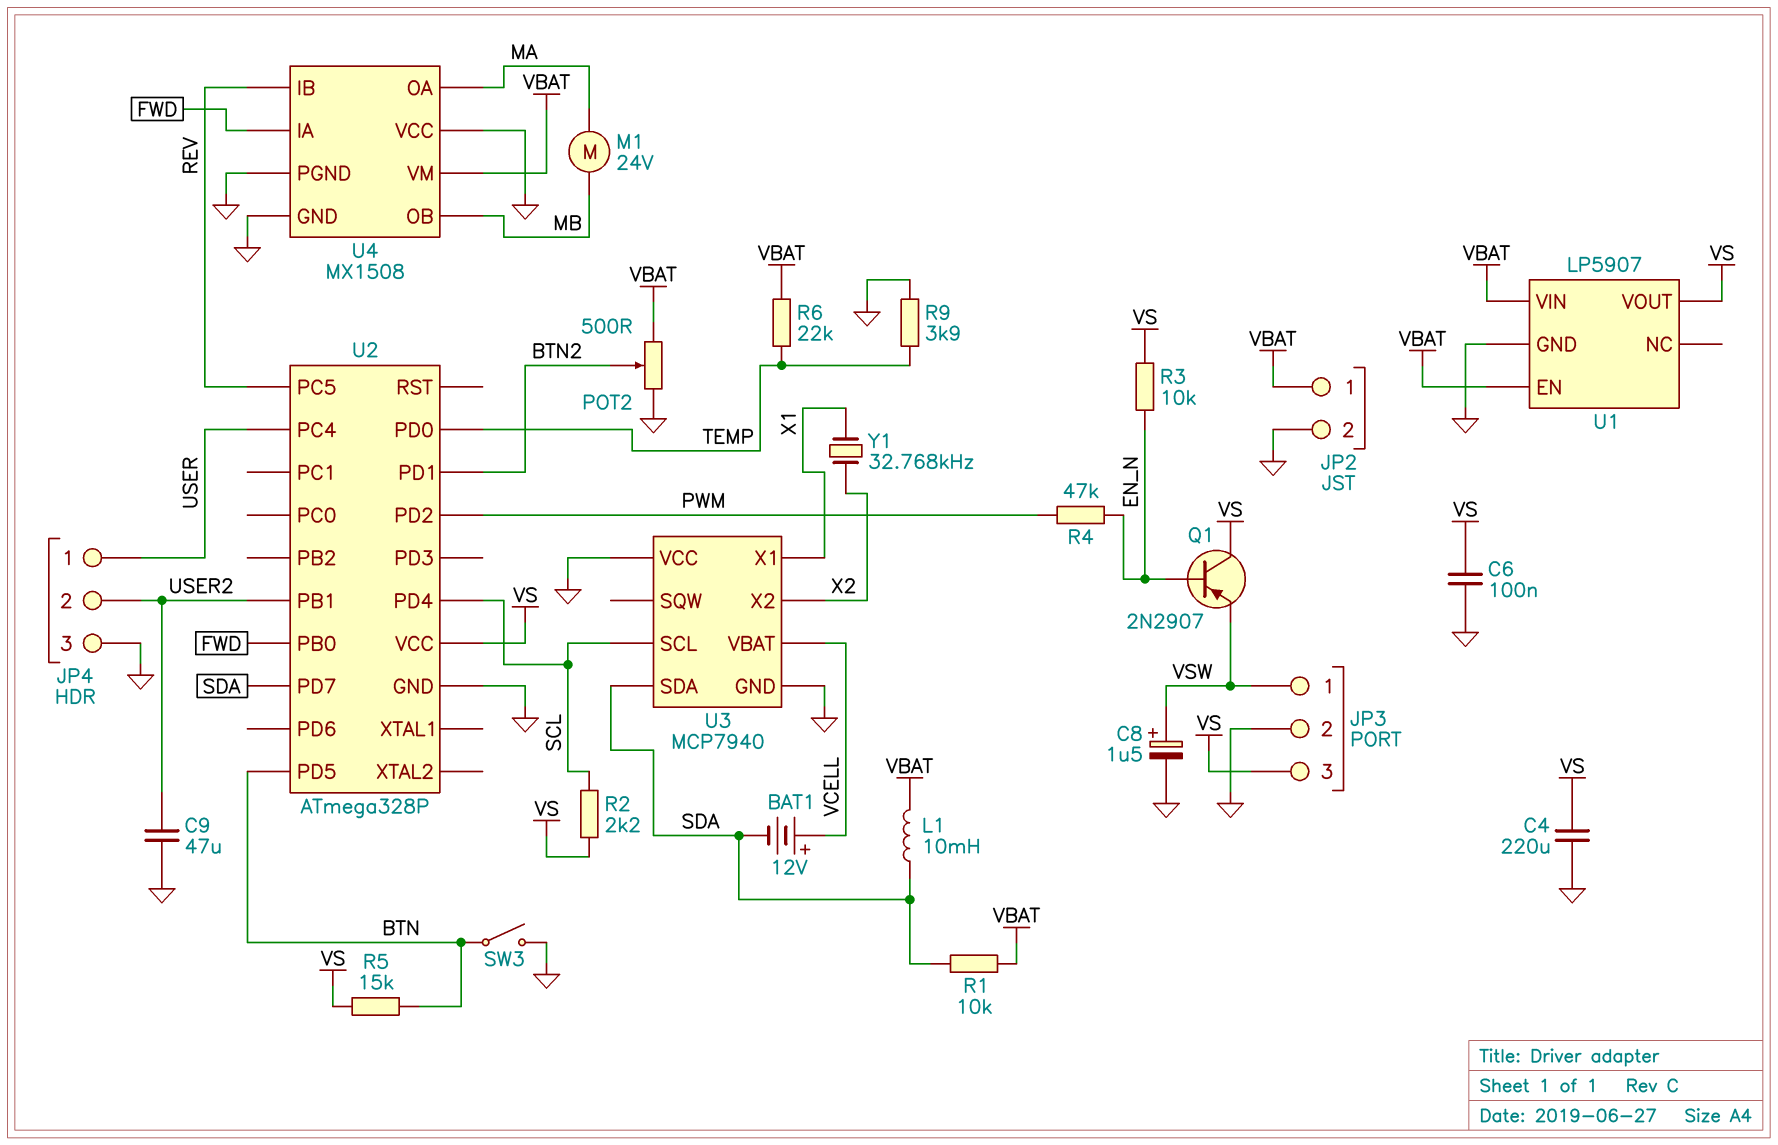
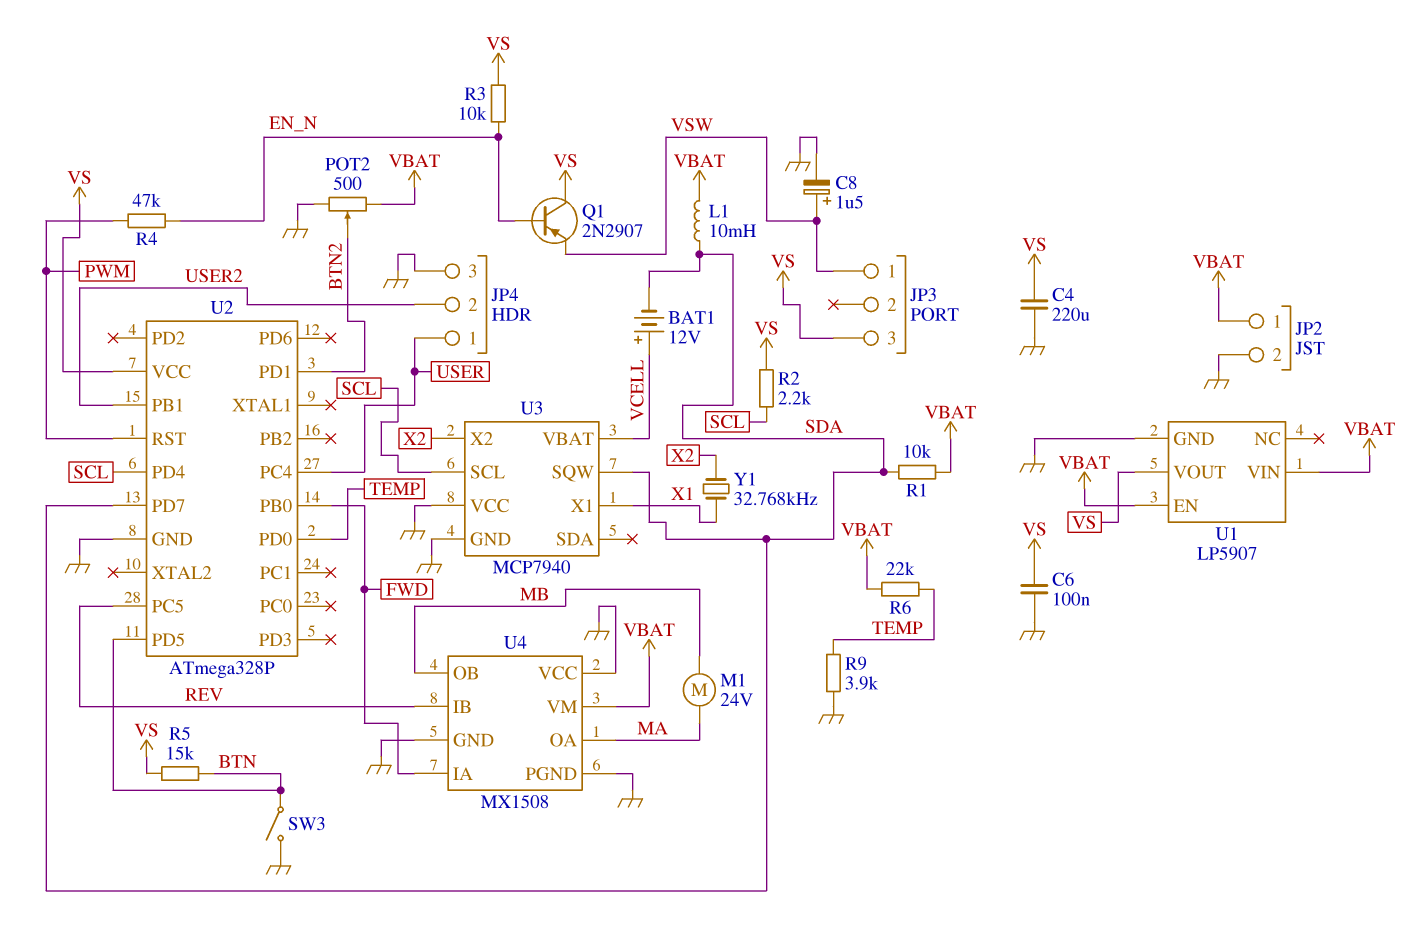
C9: 47uF (GND, USER2) -> none
JP3 pin 2: GND -> none
U2 pin PD2: PWM -> none
U2 pin RST: none -> PWM
U3 pin SDA: SDA -> none
U3 pin SQW: none -> SDA

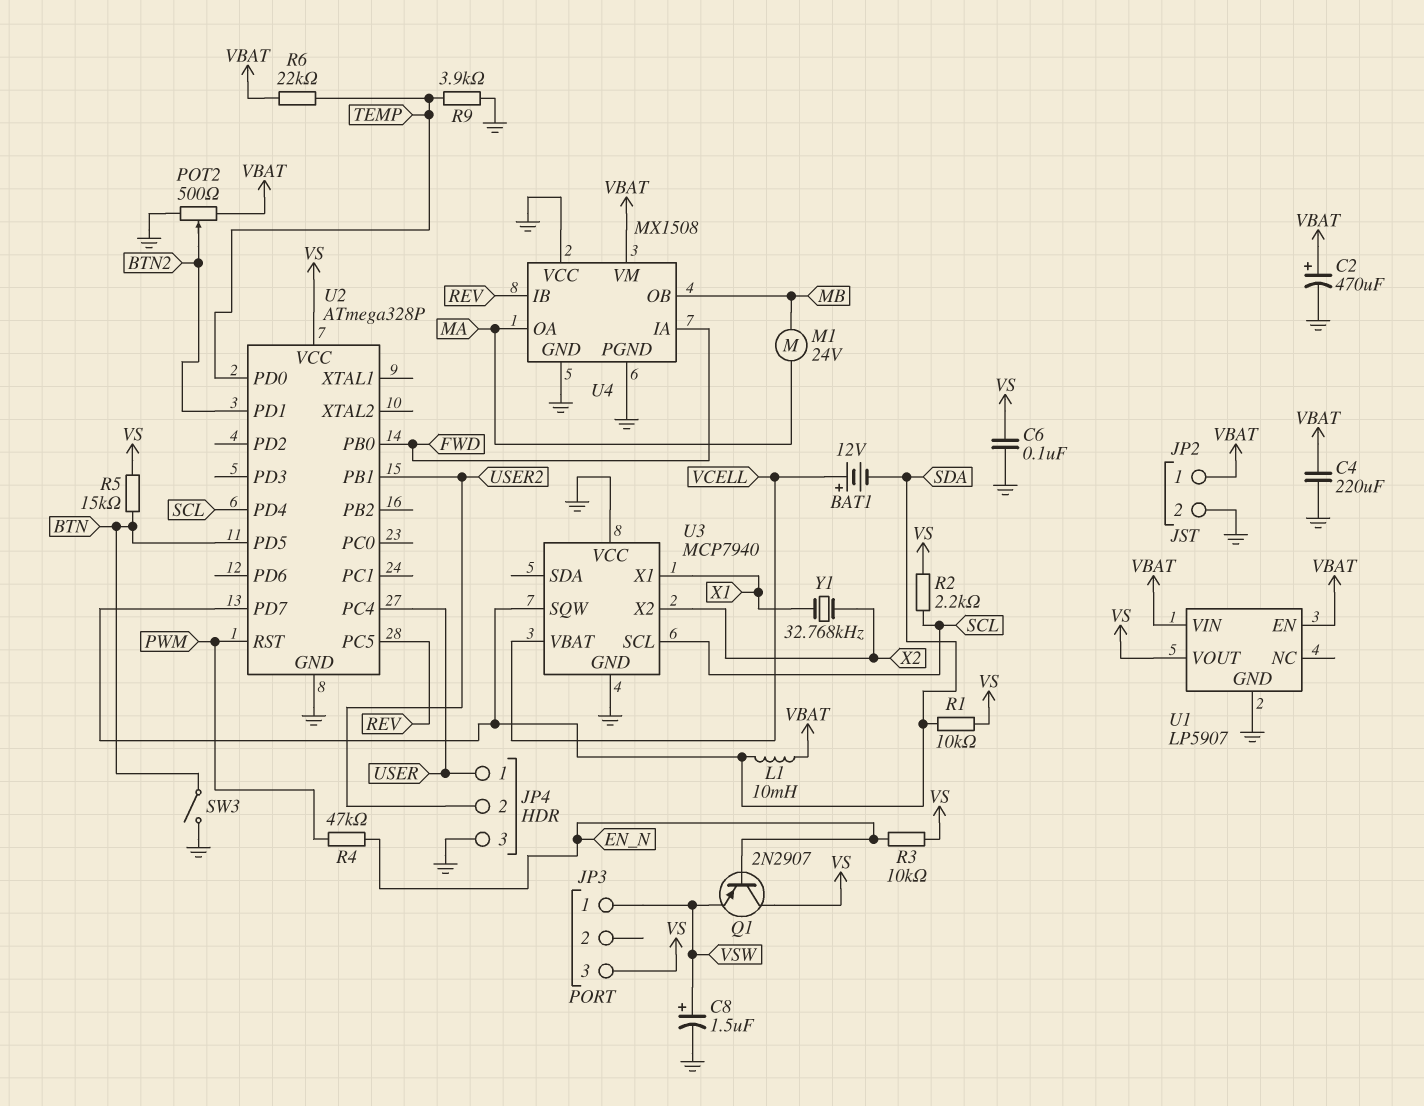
C2: none -> 470uF (plus VBAT, minus GND)
C4: 220uF (GND, VS) -> 220uF (GND, VBAT)
R1: 10k (SDA, VBAT) -> 10k (SDA, VS)

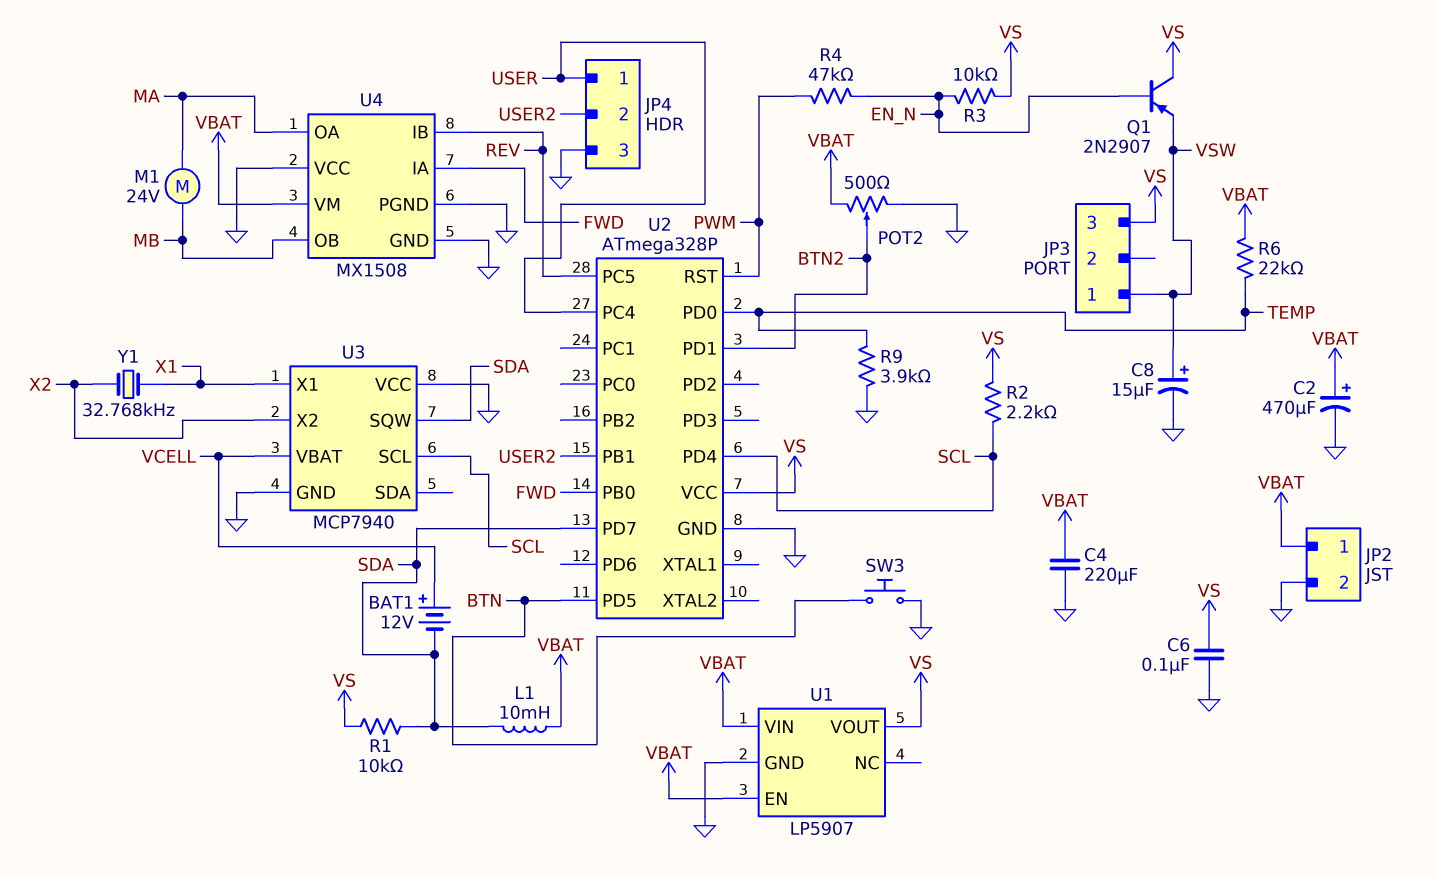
C8: 1.5uF (plus VSW, minus GND) -> 15uF (plus VSW, minus GND)
R5: 15k (BTN, VS) -> none
SW3: switch (BTN, GND) -> button (BTN, GND)

